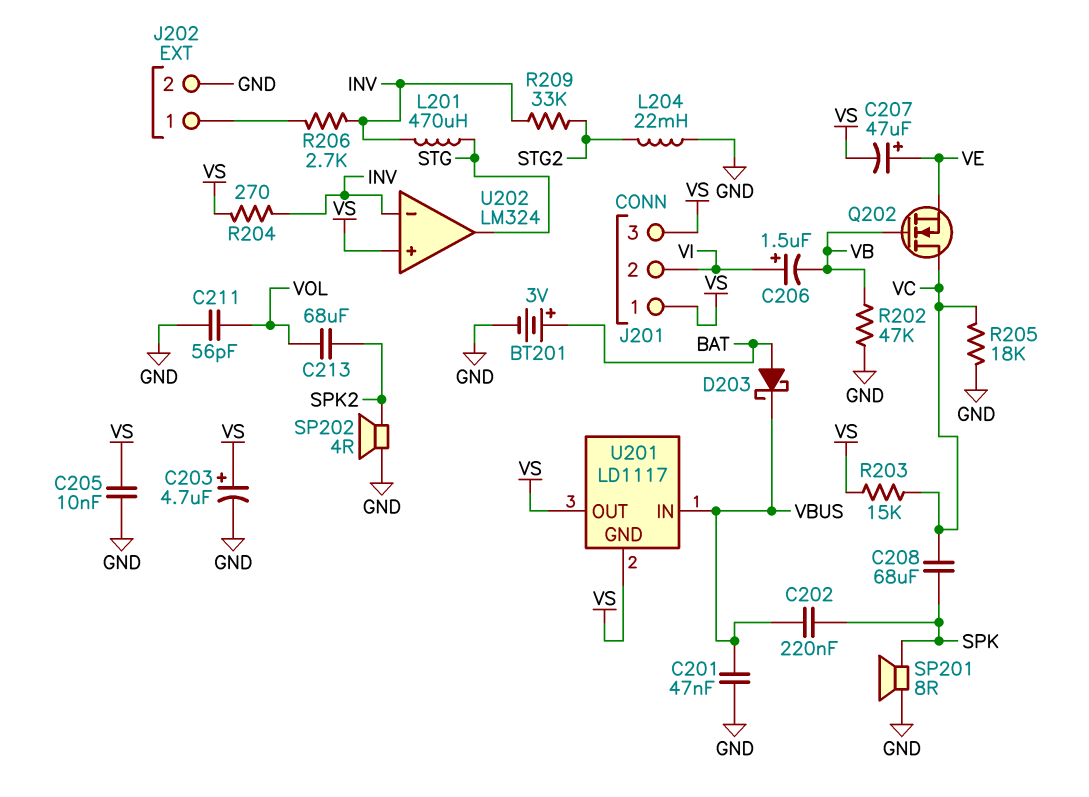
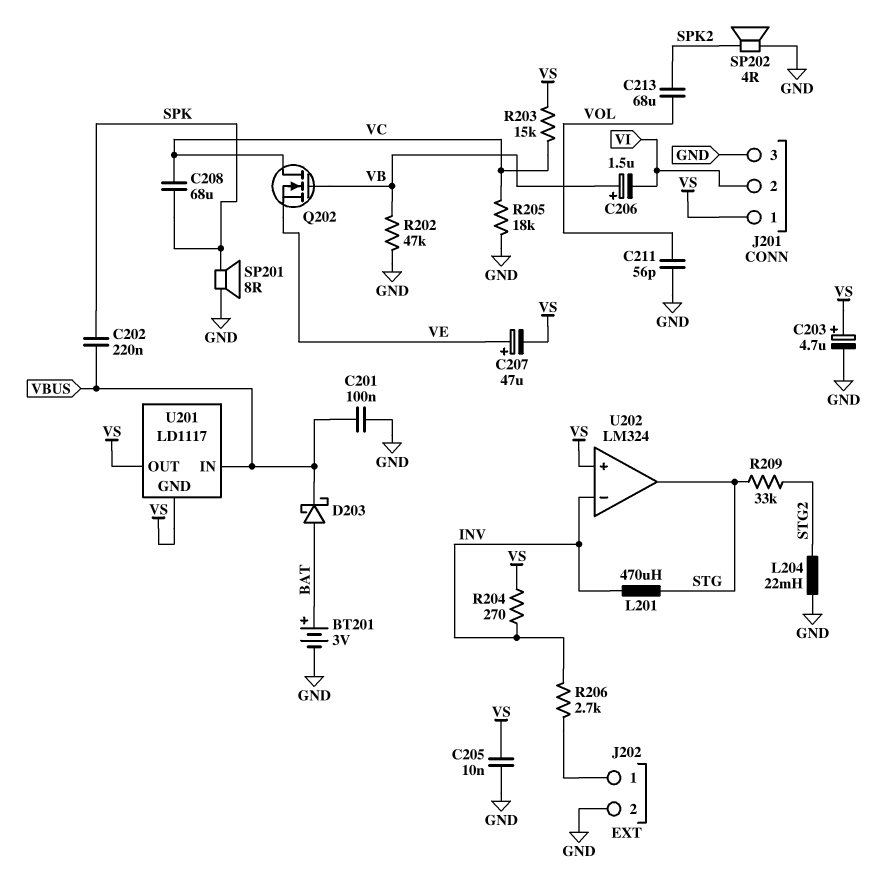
C201: 47nF (GND, VBUS) -> 100nF (GND, VBUS)
C206: 1.5uF (plus VI, minus VB) -> 1.5uF (plus VB, minus VI)
J201 pin 3: VS -> GND
R209: 33k (INV, STG2) -> 33k (STG, STG2)

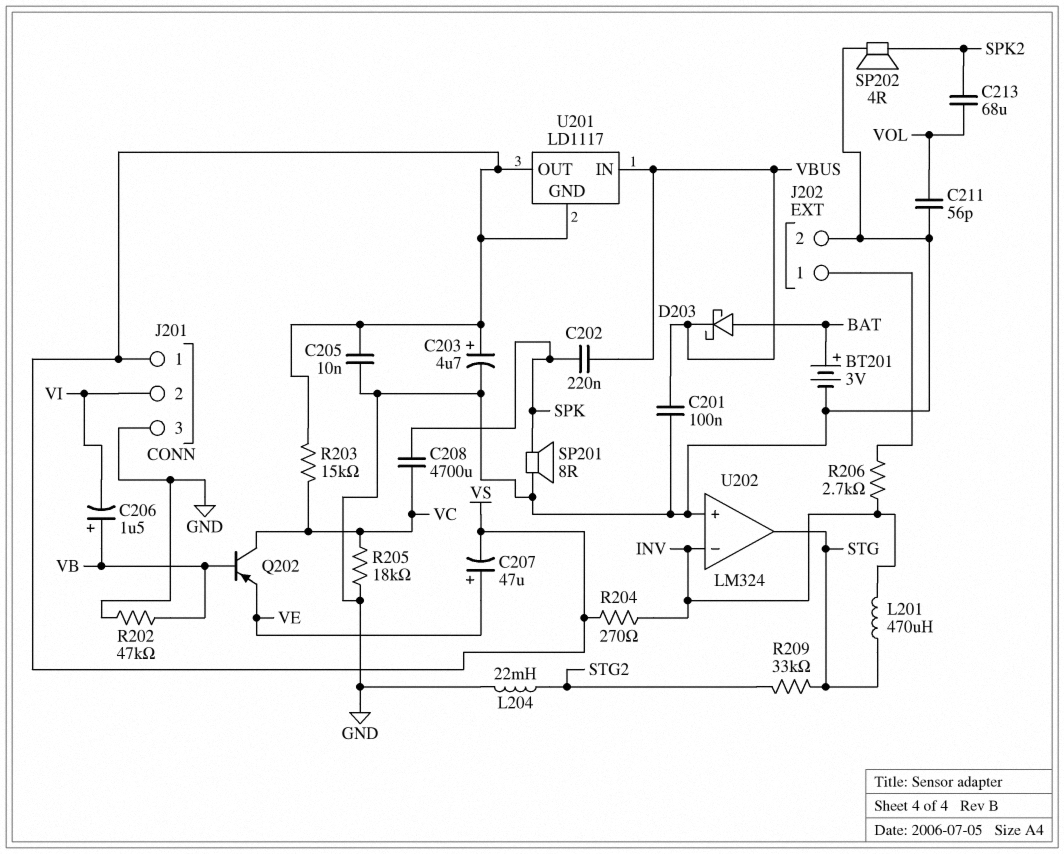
C208: 68uF (SPK, VC) -> 4700uF (SPK, VC)
Q202: NMOS (G VB, D VC, S VE) -> PNP (B VB, C VC, E VE)
U202 pin in+: VS -> GND

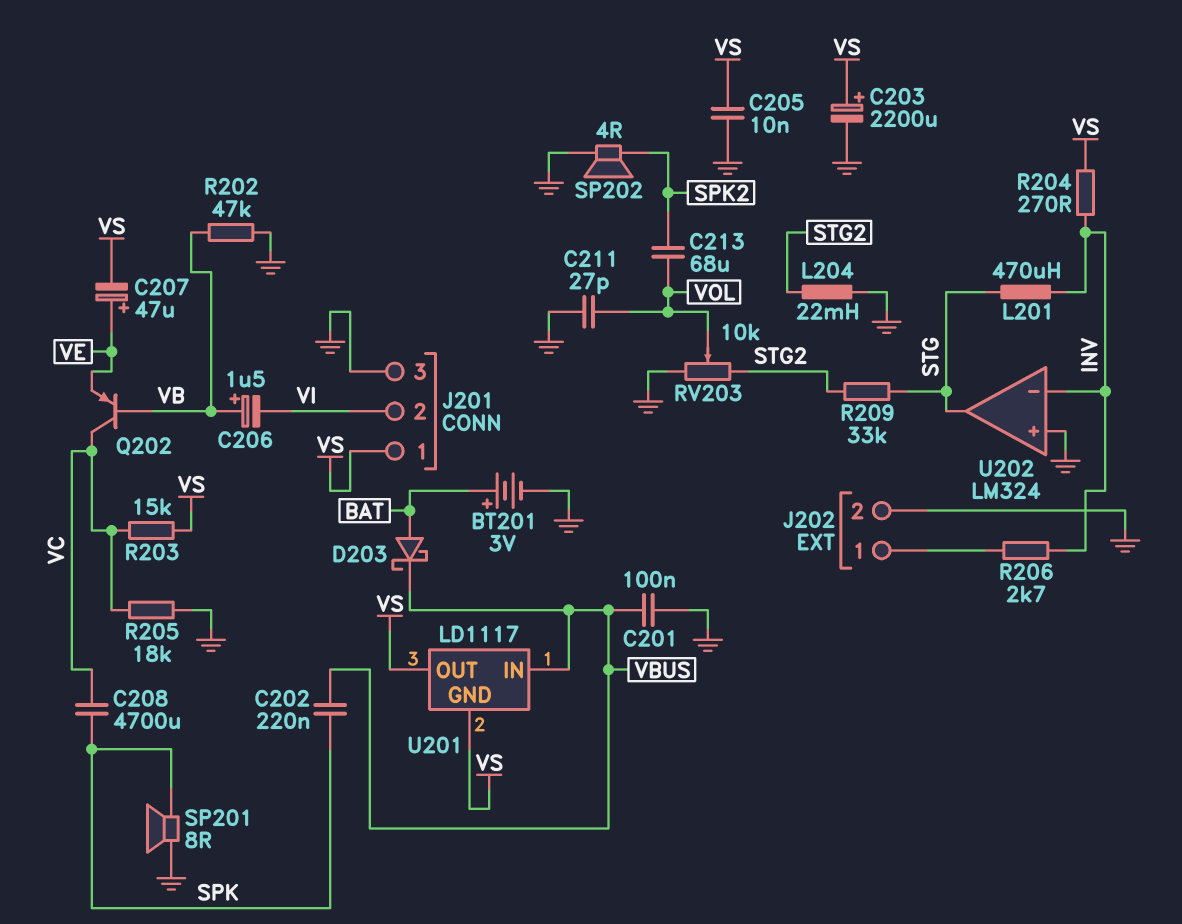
C203: 4.7uF (plus VS, minus GND) -> 2200uF (plus VS, minus GND)
C211: 56pF (GND, VOL) -> 27pF (GND, VOL)
RV203: none -> 10k (GND, STG2, wiper VOL)

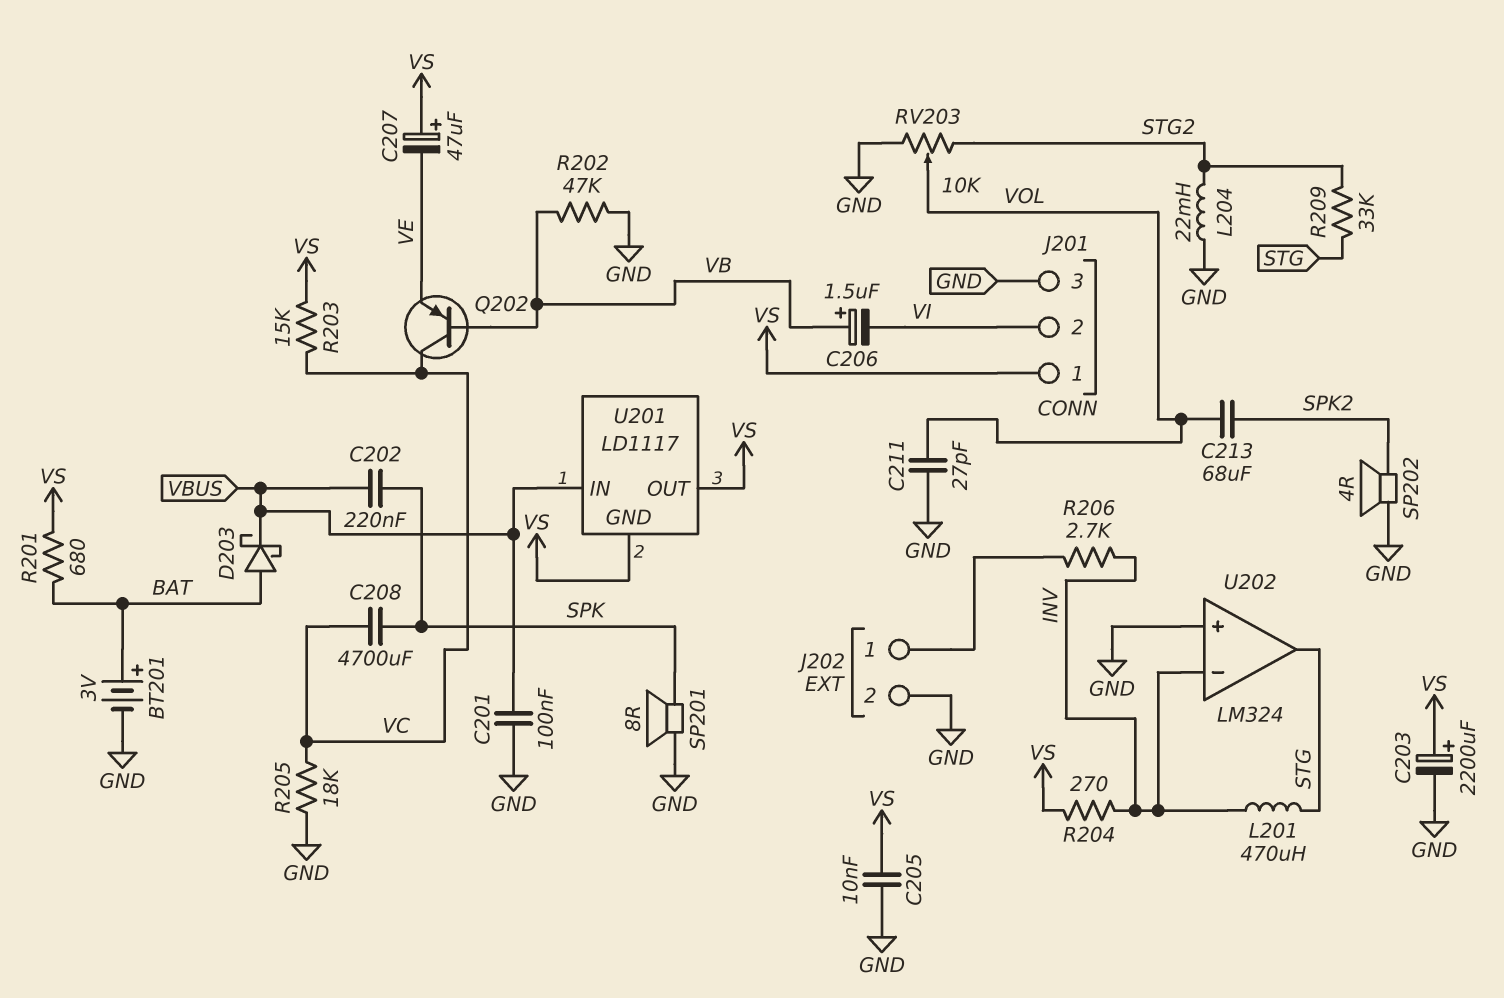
C207: 47uF (plus VE, minus VS) -> 47uF (plus VS, minus VE)
R201: none -> 680 (BAT, VS)

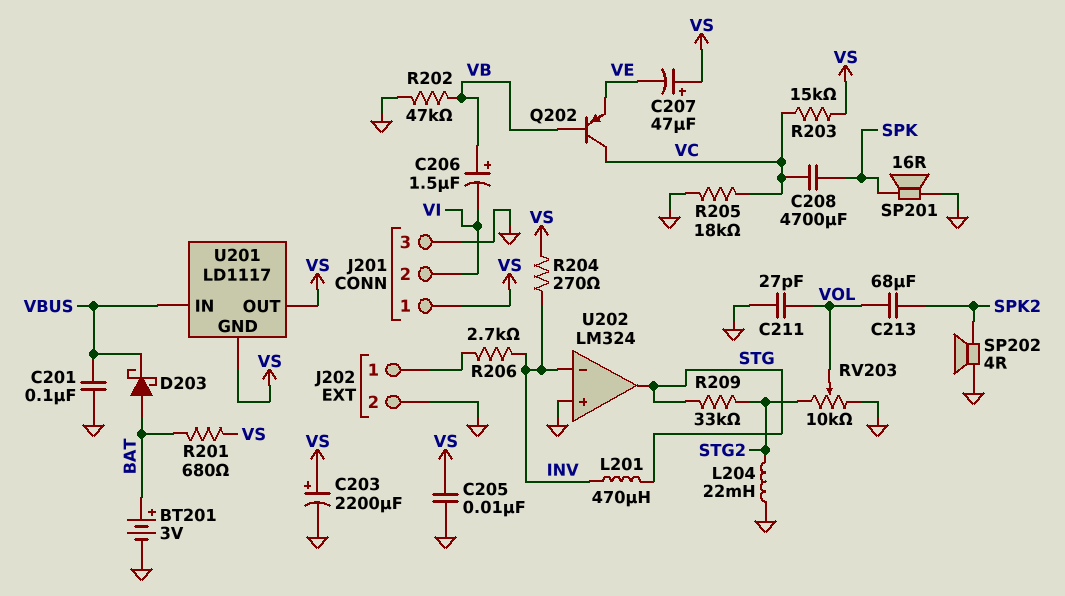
C202: 220nF (SPK, VBUS) -> none
SP201: speaker 8R (GND, SPK) -> speaker 16R (GND, SPK)

